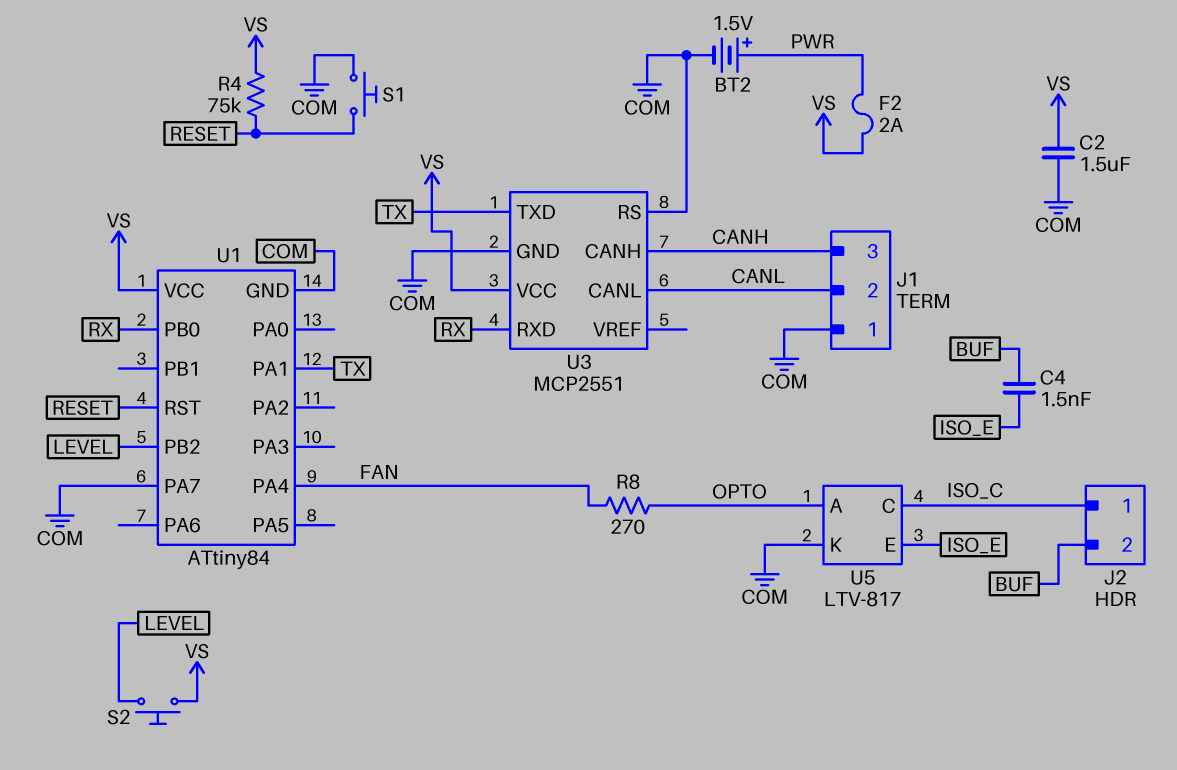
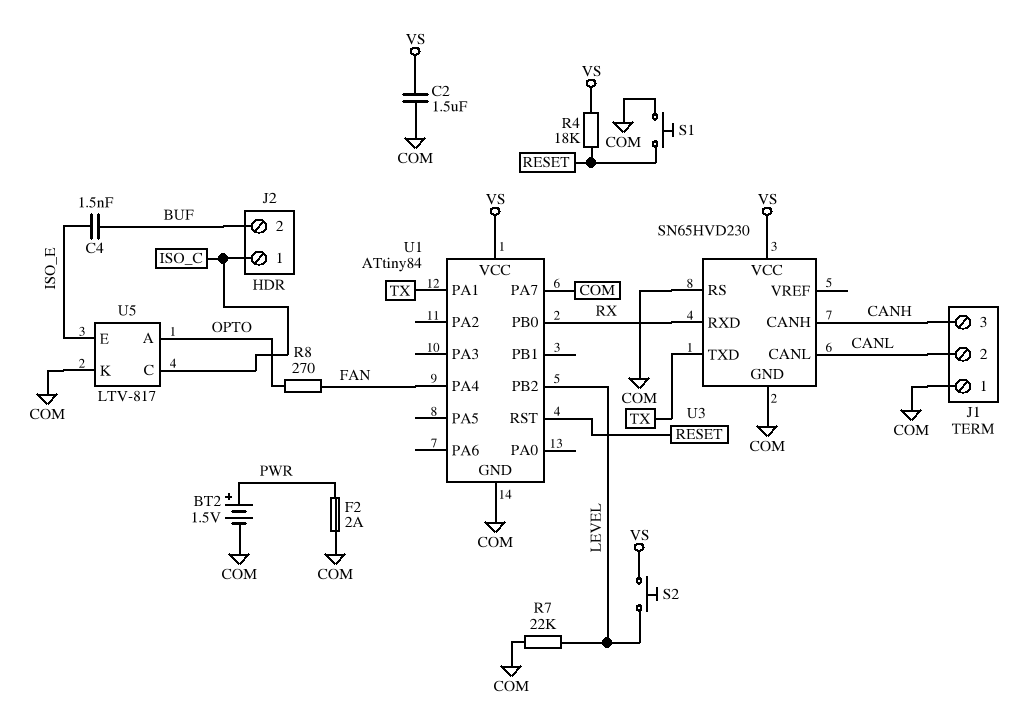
F2: 2A (PWR, VS) -> 2A (COM, PWR)
R4: 75k (RESET, VS) -> 18k (RESET, VS)
R7: none -> 22k (COM, LEVEL)
U3: MCP2551 -> SN65HVD230

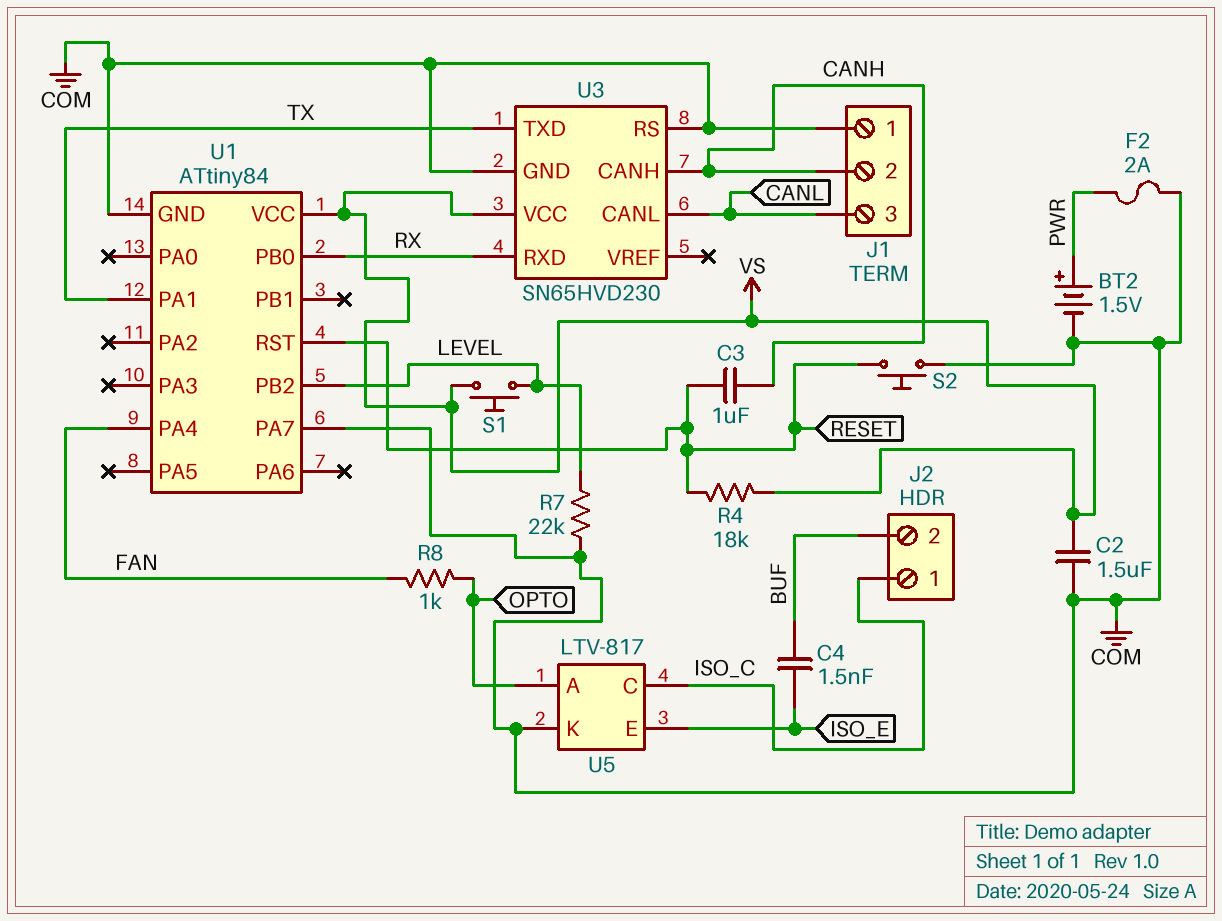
C3: none -> 1uF (CANH, RESET)
J1 pin 2: CANL -> CANH
J1 pin 3: CANH -> CANL
R8: 270 (FAN, OPTO) -> 1k (FAN, OPTO)
S1: button (COM, RESET) -> button (LEVEL, VS)
S2: button (LEVEL, VS) -> button (COM, RESET)

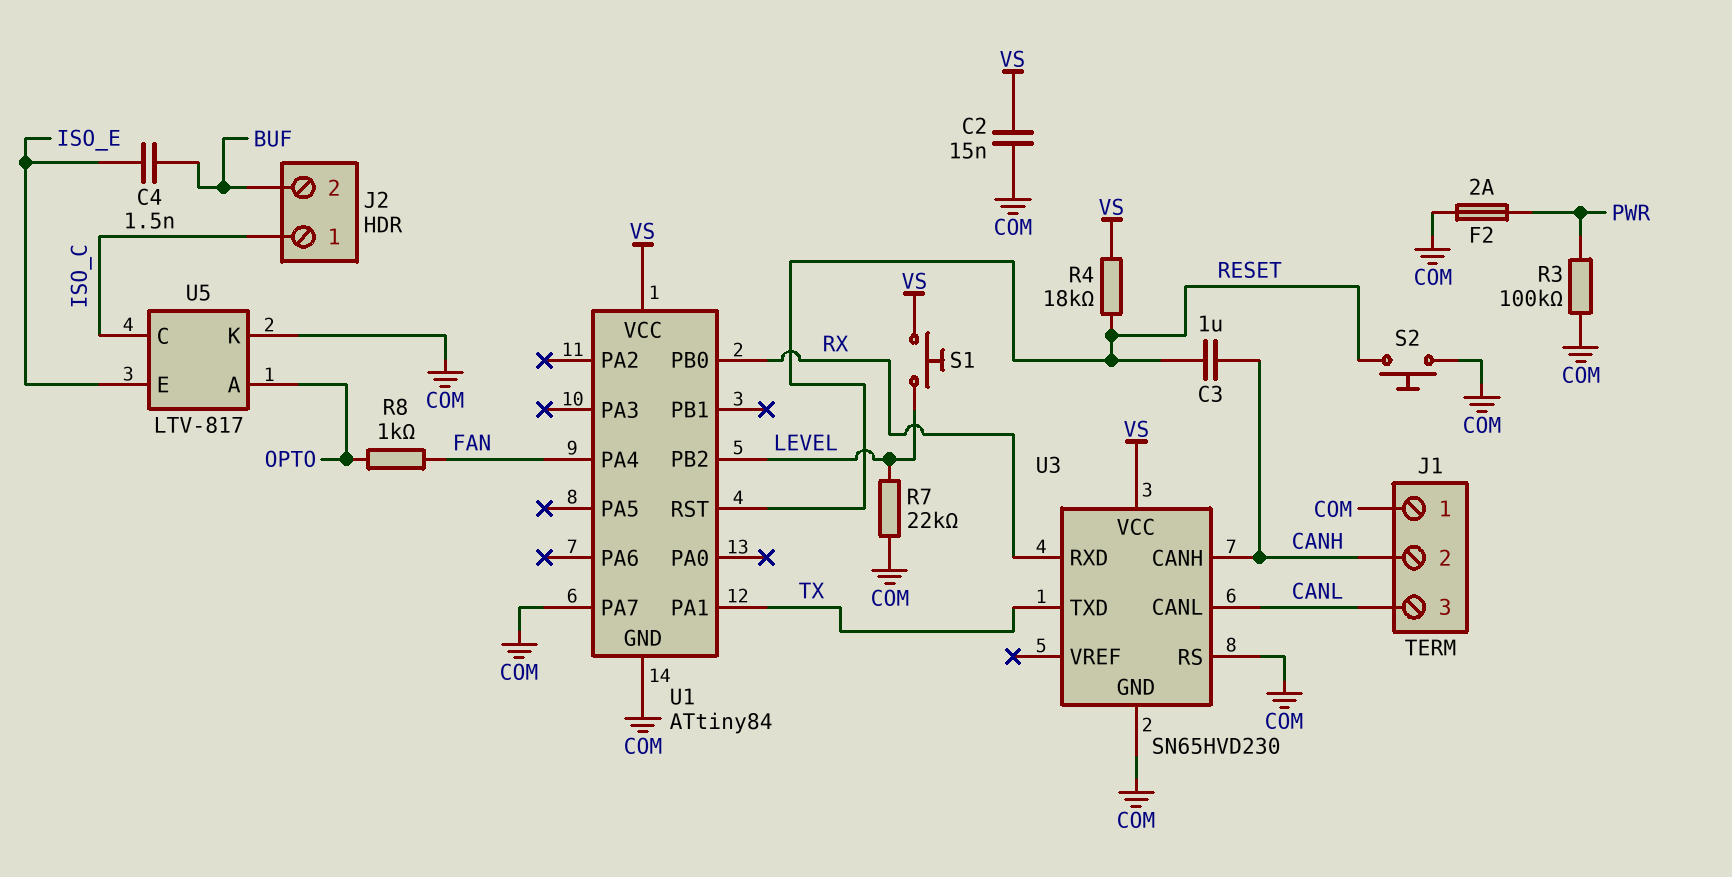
BT2: 1.5V (plus PWR, minus COM) -> none
C2: 1.5uF (COM, VS) -> 15nF (COM, VS)
R3: none -> 100k (COM, PWR)

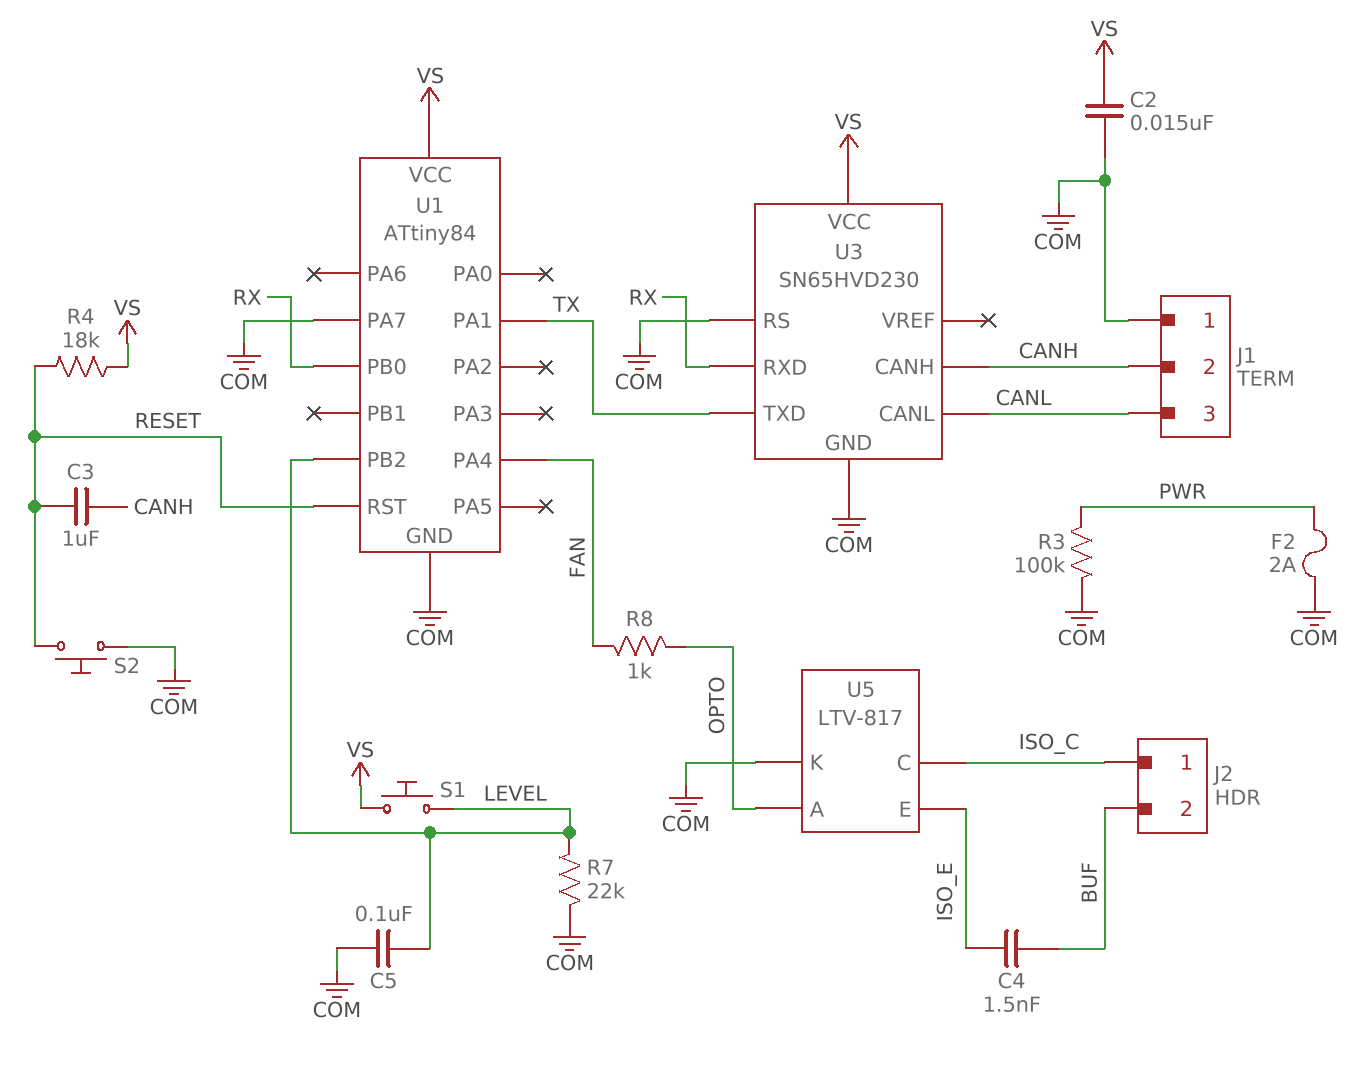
C5: none -> 100nF (COM, LEVEL)

